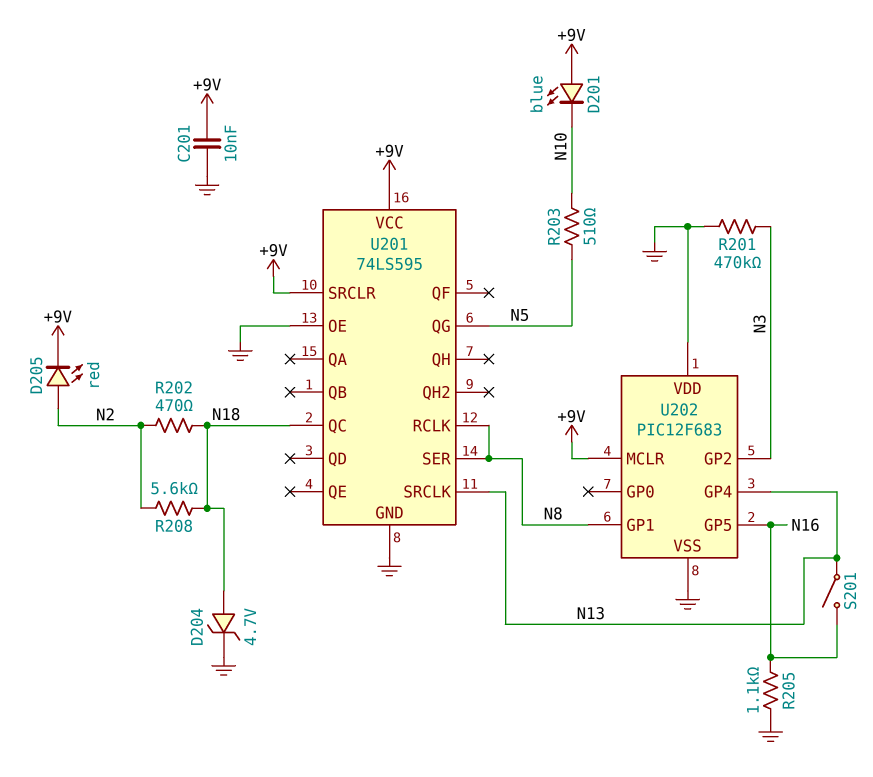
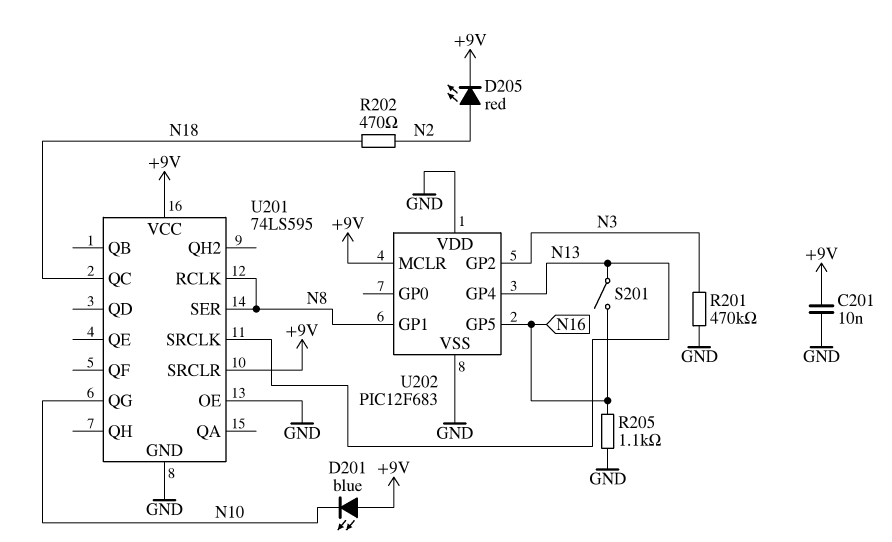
D204: zener 4.7V (A N18, K GND) -> none
R203: 510 (N5, N10) -> none
R208: 5.6k (N2, N18) -> none
U201 pin QG: N5 -> N10

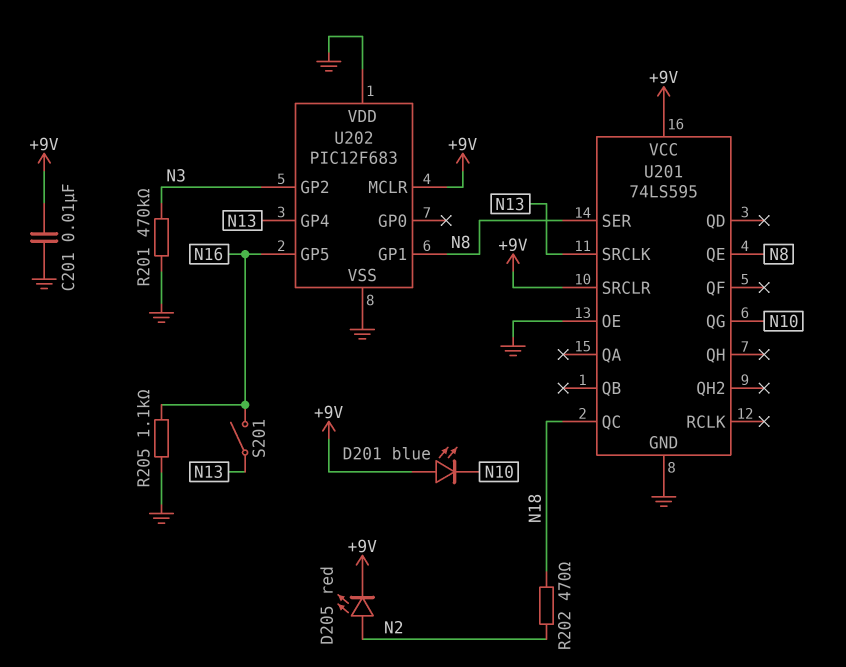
U201 pin QE: none -> N8
U201 pin RCLK: N8 -> none

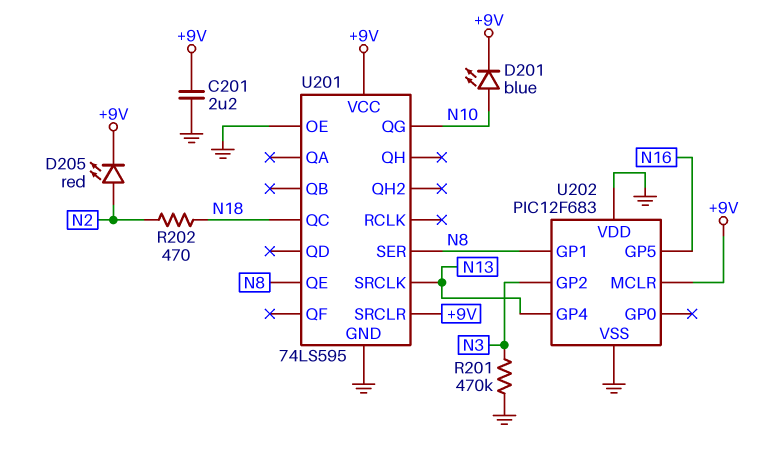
C201: 10nF (+9V, GND) -> 2.2uF (+9V, GND)
D201: LED blue (A +9V, K N10) -> LED blue (A N10, K +9V)
R205: 1.1k (GND, N16) -> none
S201: switch (N13, N16) -> none

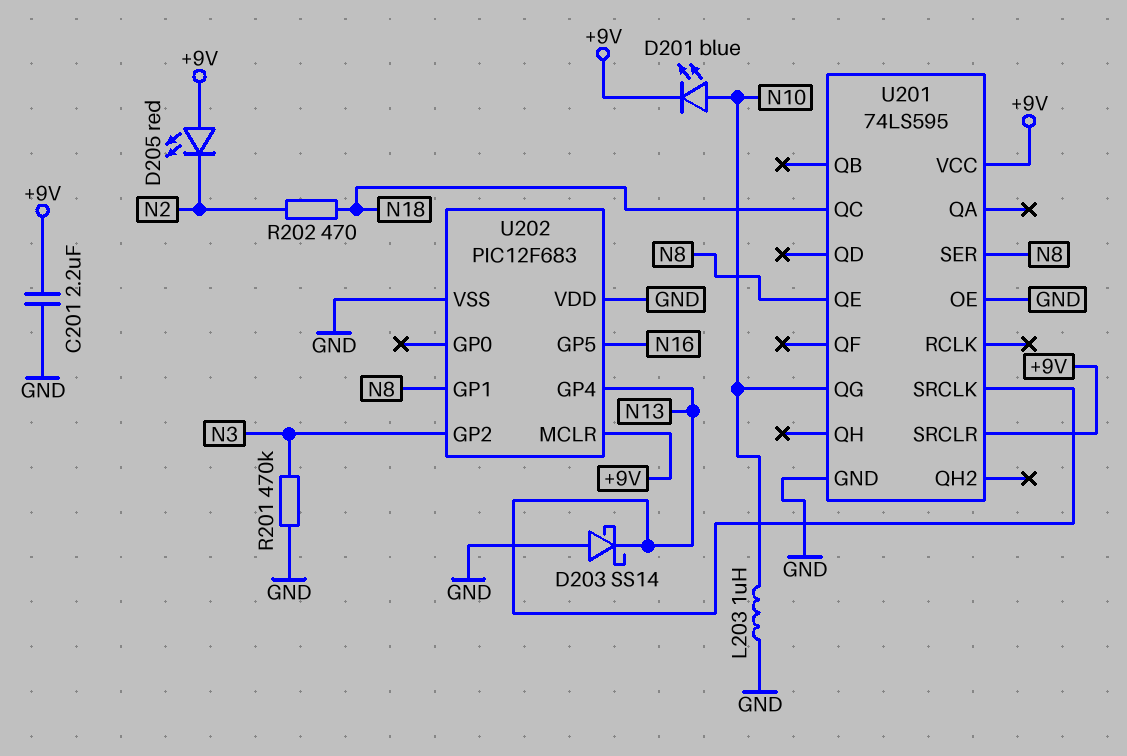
D203: none -> schottky SS14 (A GND, K N13)
D205: LED red (A N2, K +9V) -> LED red (A +9V, K N2)
L203: none -> 1uH (GND, N10)

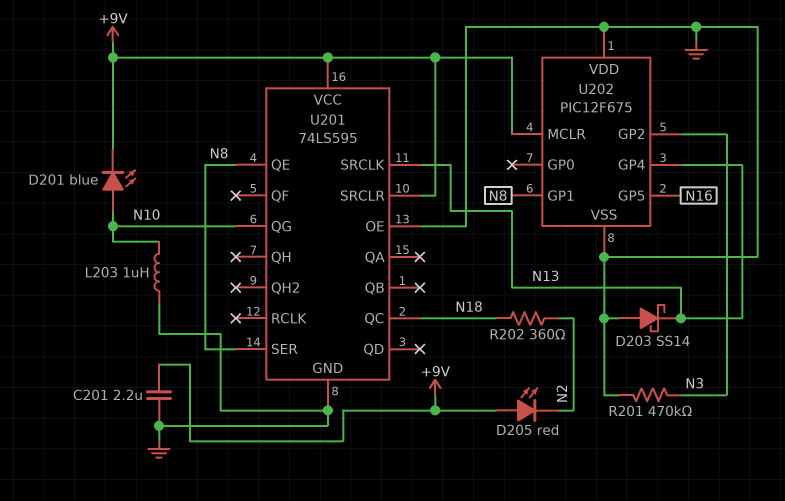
R202: 470 (N2, N18) -> 360 (N2, N18)
U202: PIC12F683 -> PIC12F675

